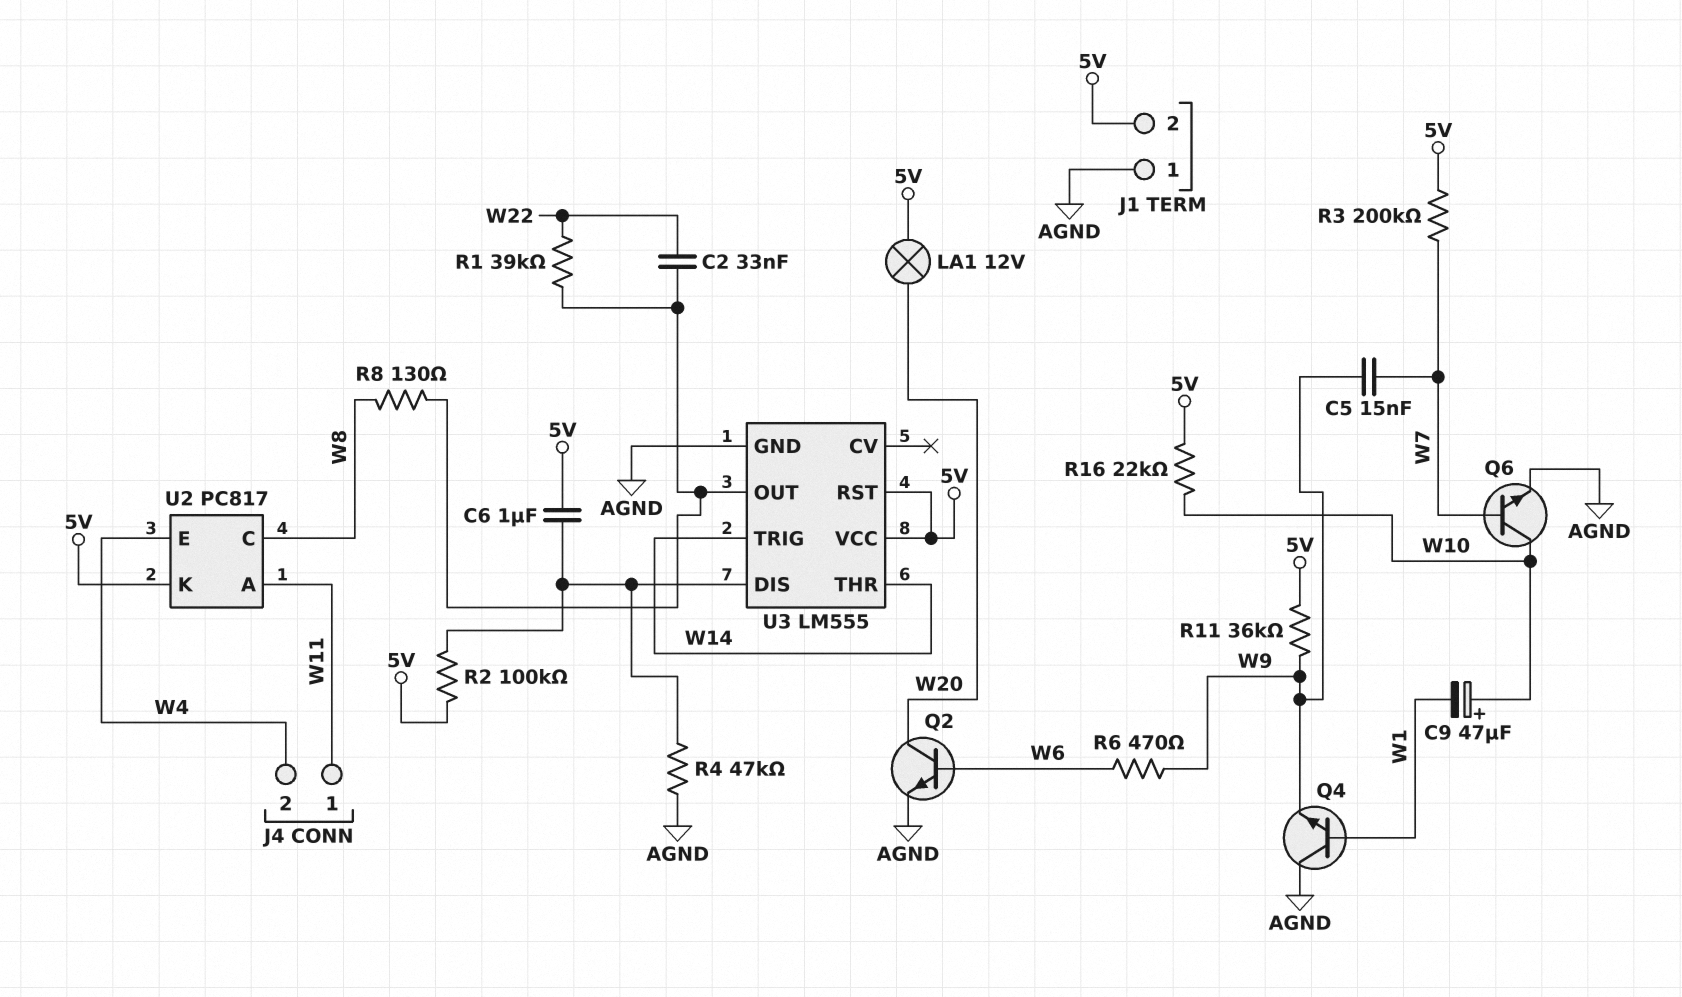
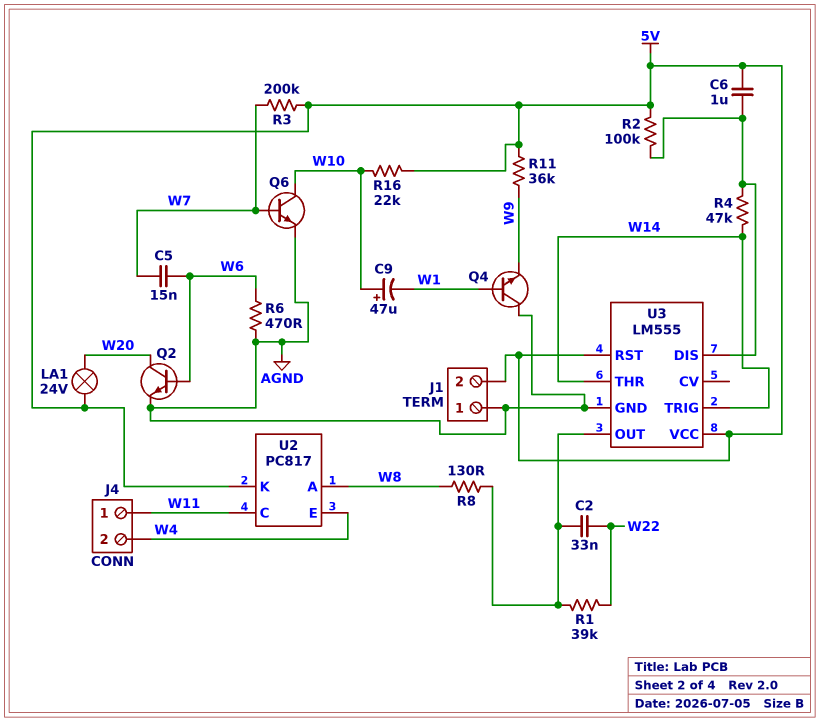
C5: 15nF (W7, W9) -> 15nF (W6, W7)
LA1: lamp 12V (5V, W20) -> lamp 24V (5V, W20)
R4: 47k (AGND, U3/DIS) -> 47k (U3/DIS, W14)
R6: 470 (W6, W9) -> 470 (AGND, W6)
U2 pin A: W11 -> W8
U2 pin C: W8 -> W11

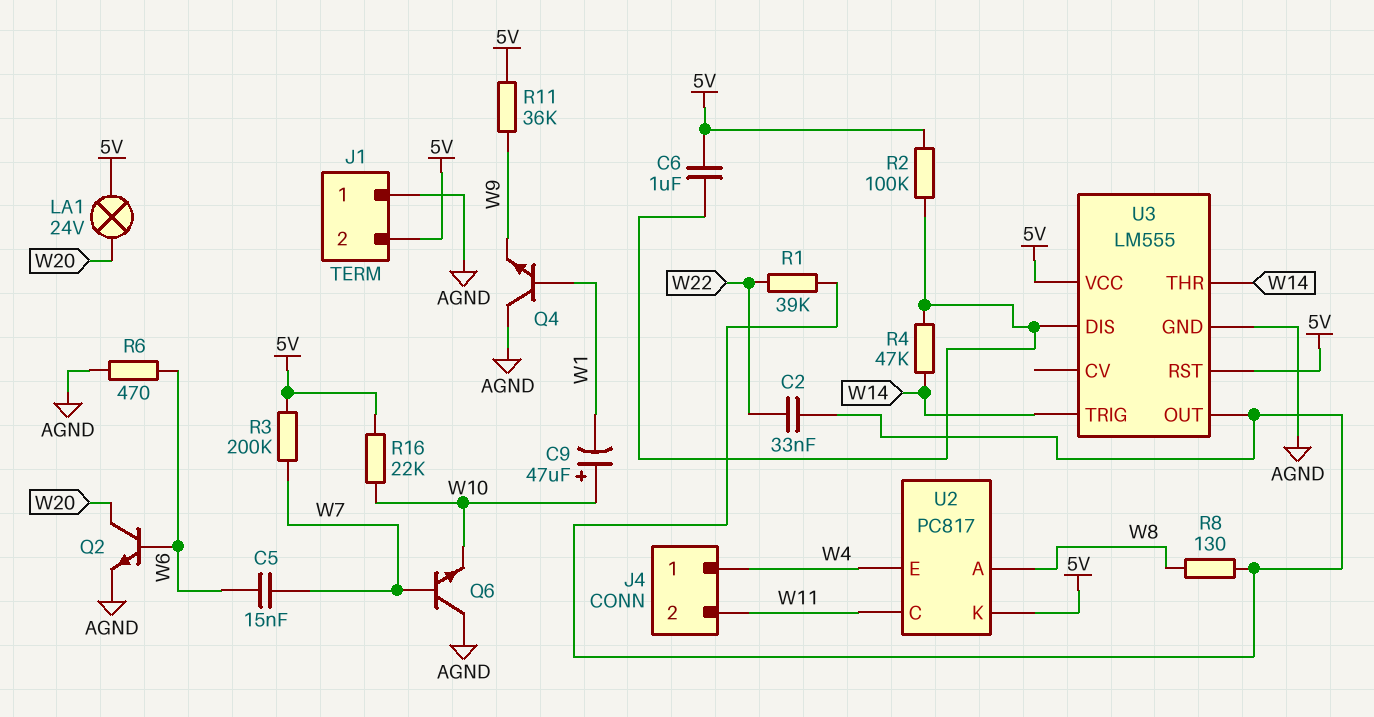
J4 pin 1: W11 -> W4
J4 pin 2: W4 -> W11
Q6: NPN (B W7, C W10, E AGND) -> NPN (B W7, C AGND, E W10)

